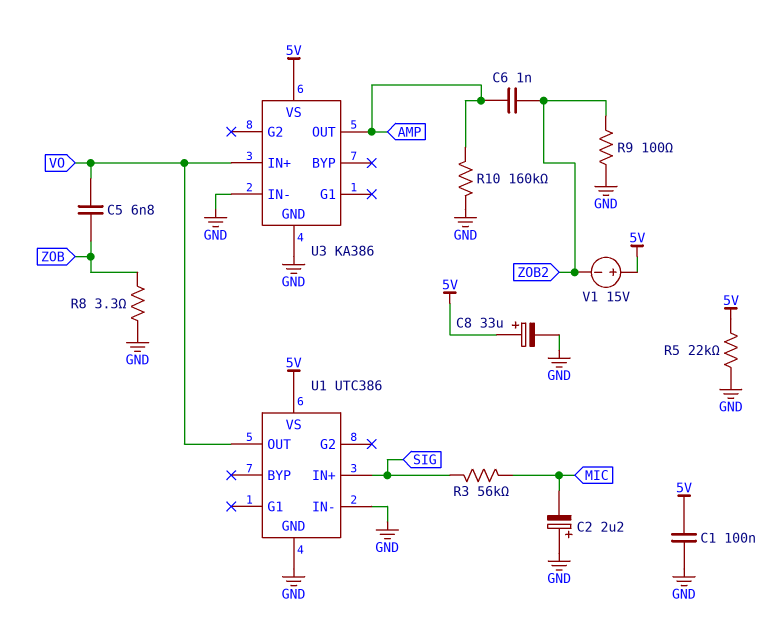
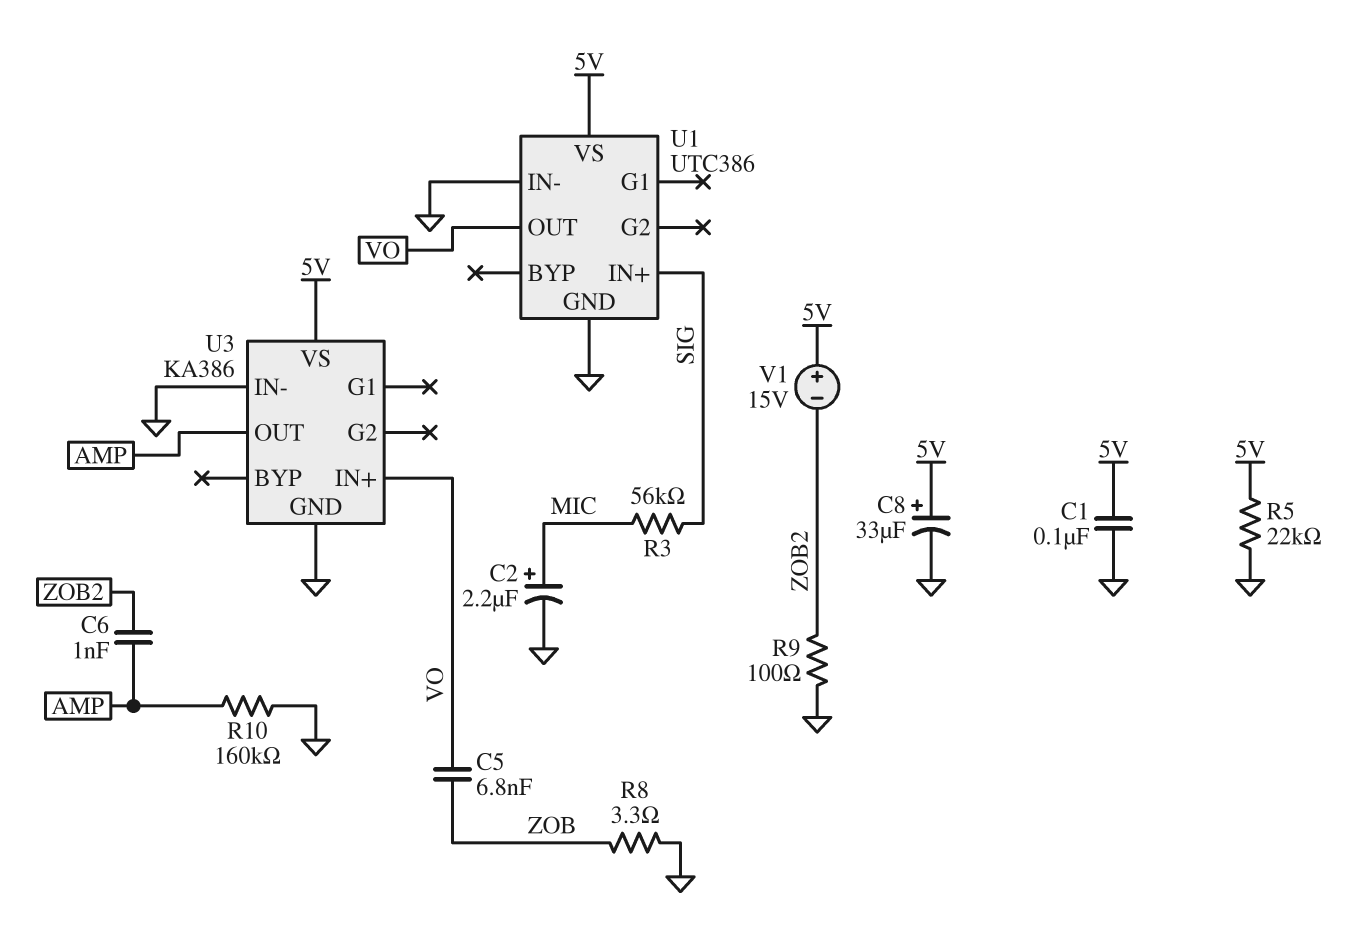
C2: 2.2uF (plus GND, minus MIC) -> 2.2uF (plus MIC, minus GND)

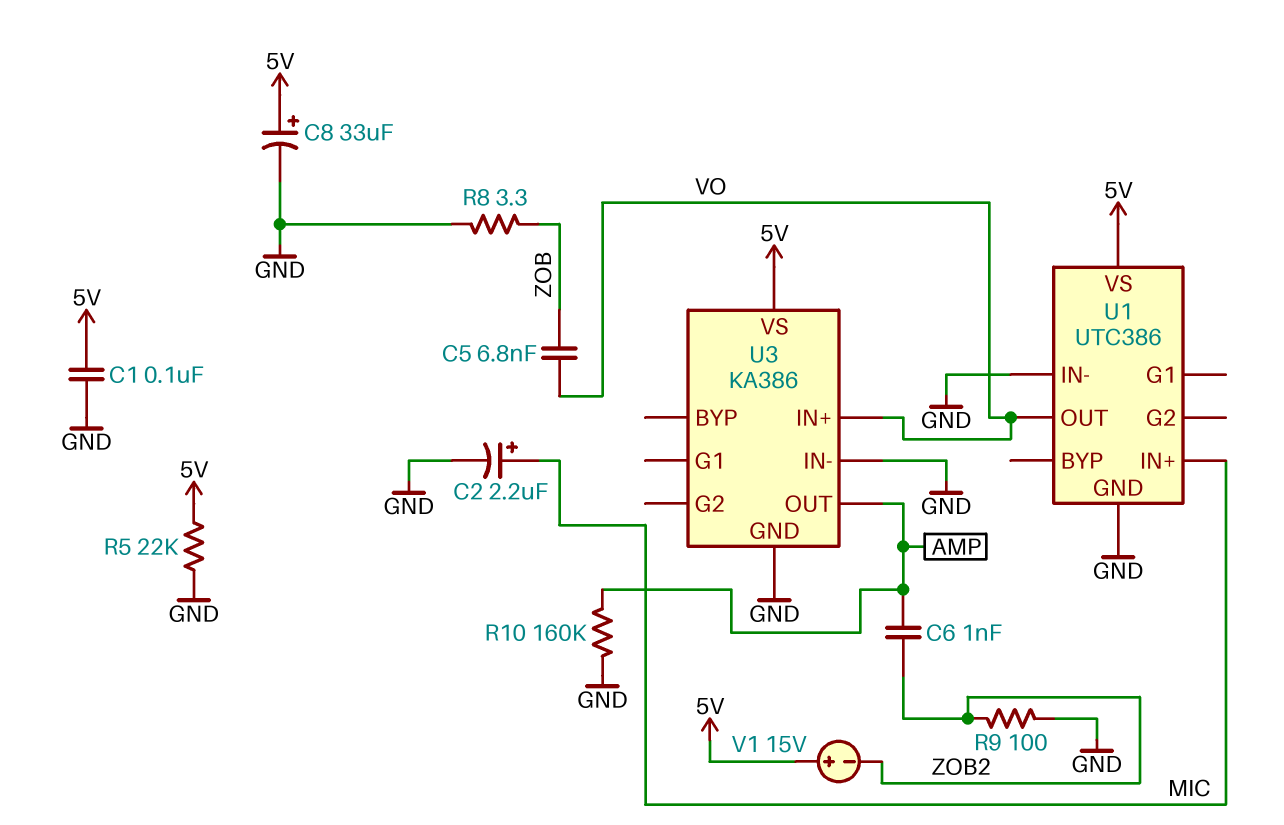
R3: 56k (MIC, SIG) -> none
U1 pin IN+: SIG -> MIC

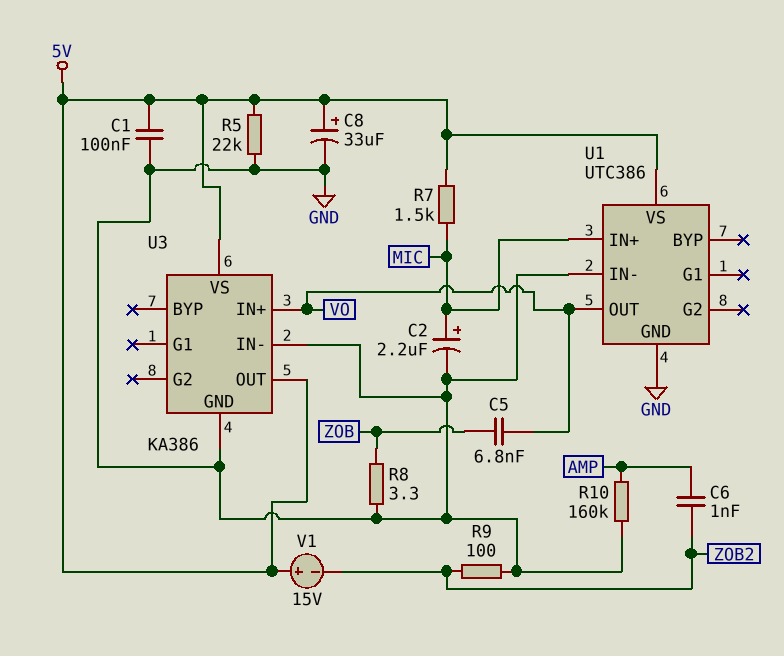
R7: none -> 1.5k (5V, MIC)
U3 pin OUT: AMP -> 5V

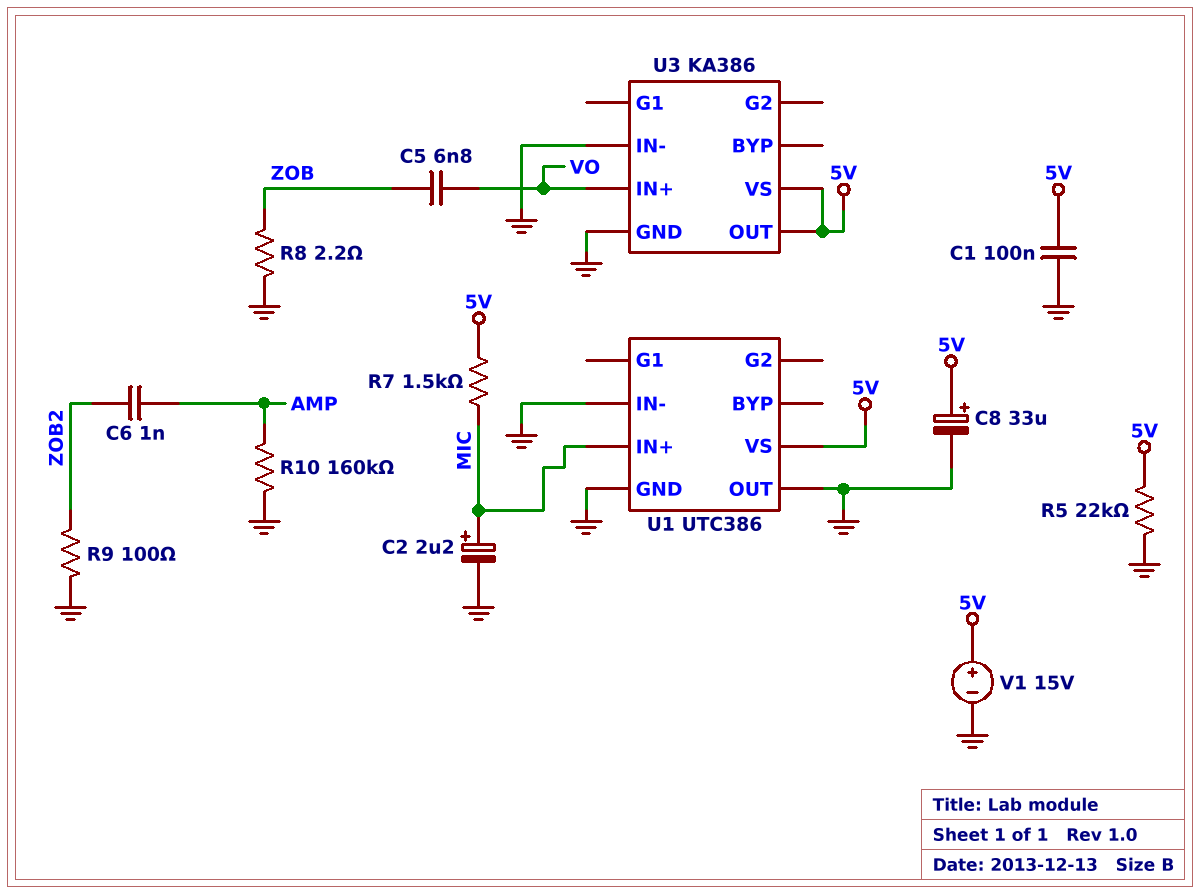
R8: 3.3 (GND, ZOB) -> 2.2 (GND, ZOB)
U1 pin OUT: VO -> GND
V1: 15V (plus 5V, minus ZOB2) -> 15V (plus 5V, minus GND)

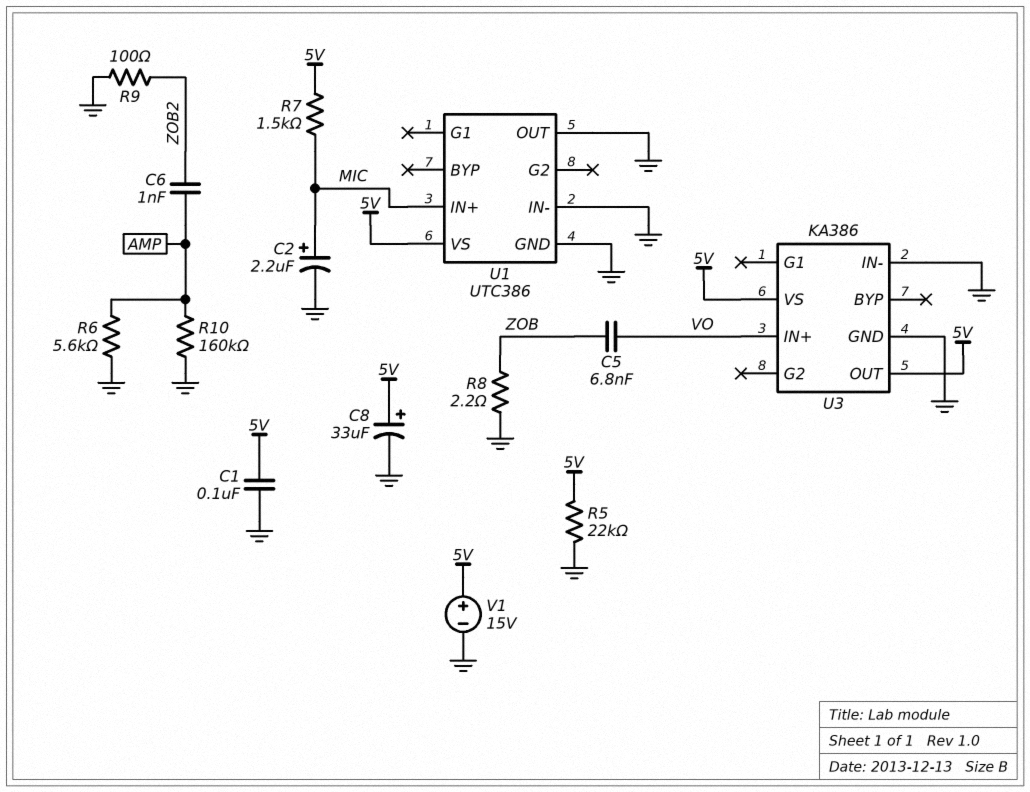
R6: none -> 5.6k (AMP, GND)

